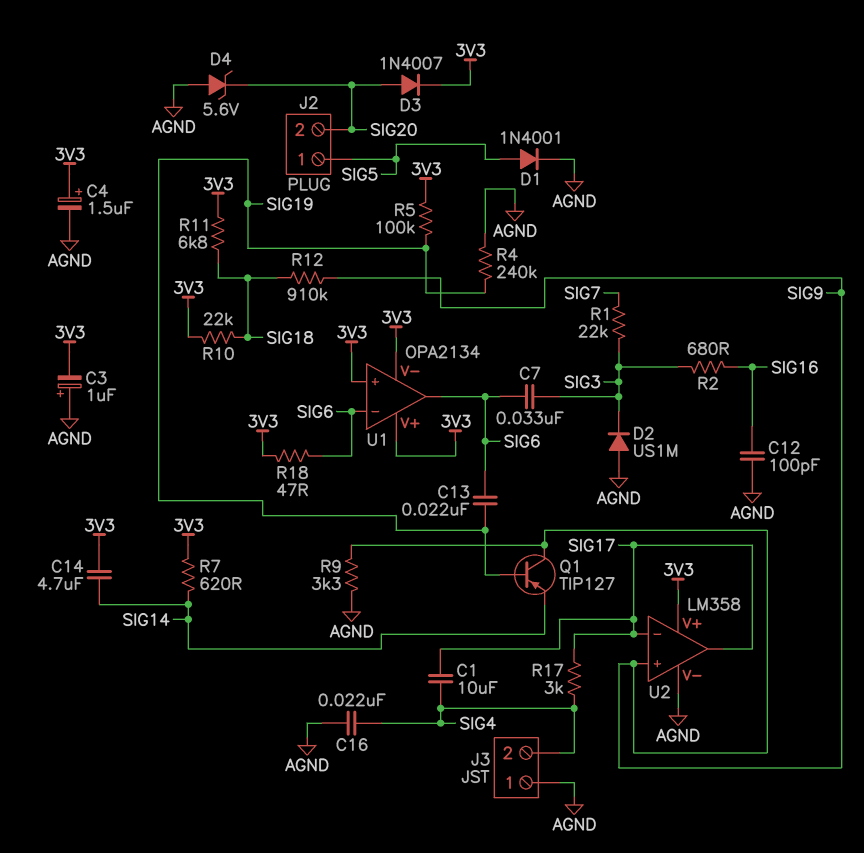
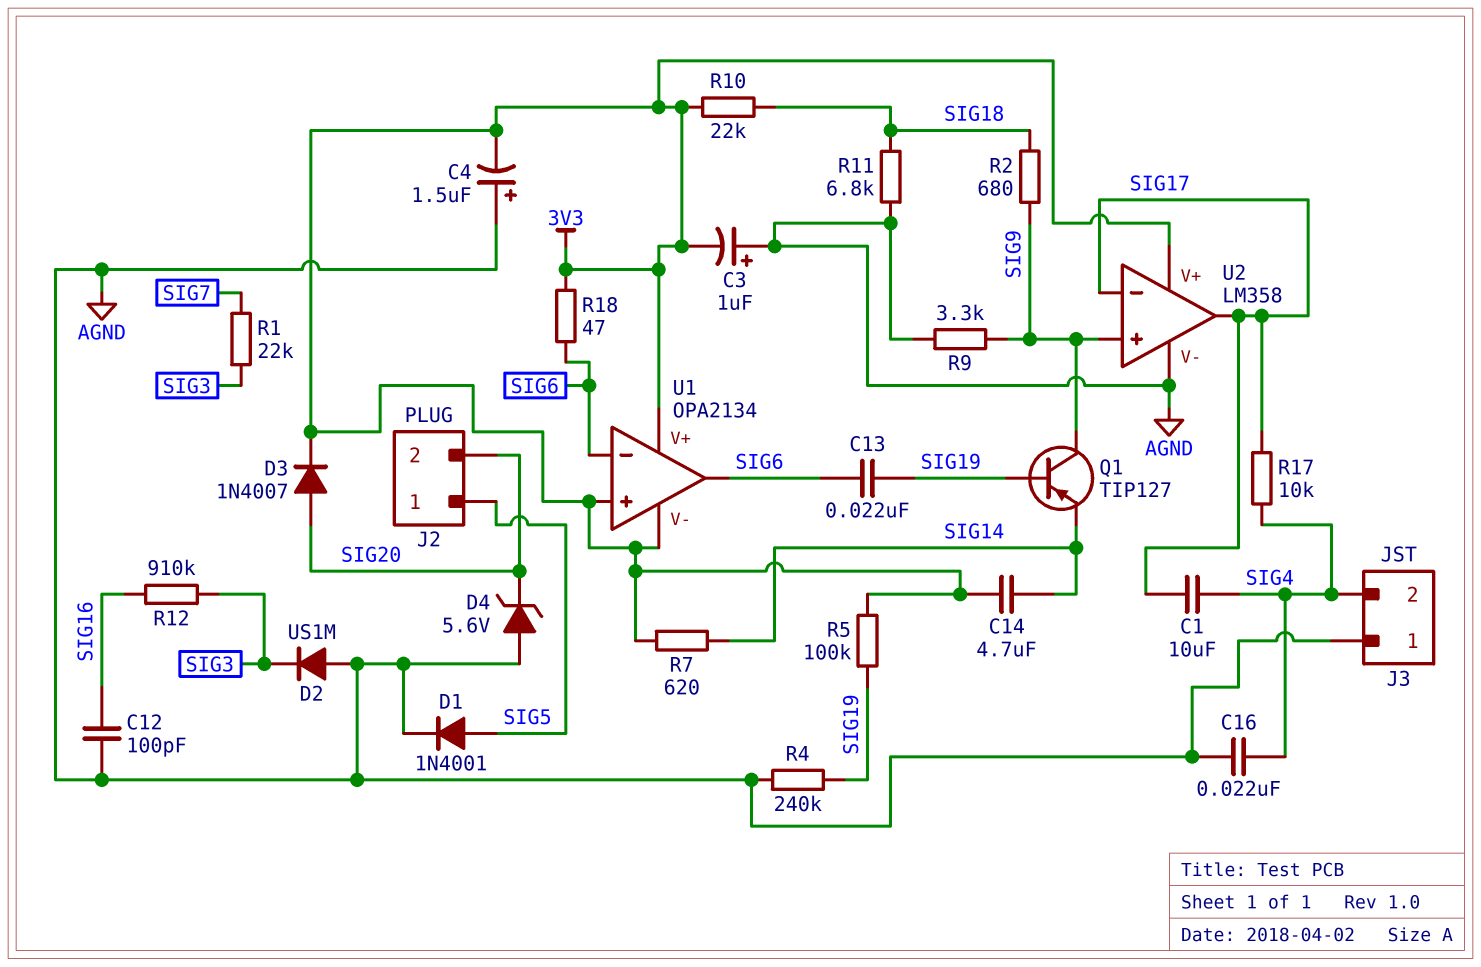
C4: 1.5uF (plus 3V3, minus AGND) -> 1.5uF (plus AGND, minus 3V3)
C7: 33nF (SIG3, SIG6) -> none
R2: 680 (SIG3, SIG16) -> 680 (SIG9, SIG18)
R11: 6.8k (3V3, SIG18) -> 6.8k (AGND, SIG18)
R12: 910k (SIG9, SIG18) -> 910k (SIG3, SIG16)
R17: 3k (SIG4, SIG17) -> 10k (SIG4, SIG17)

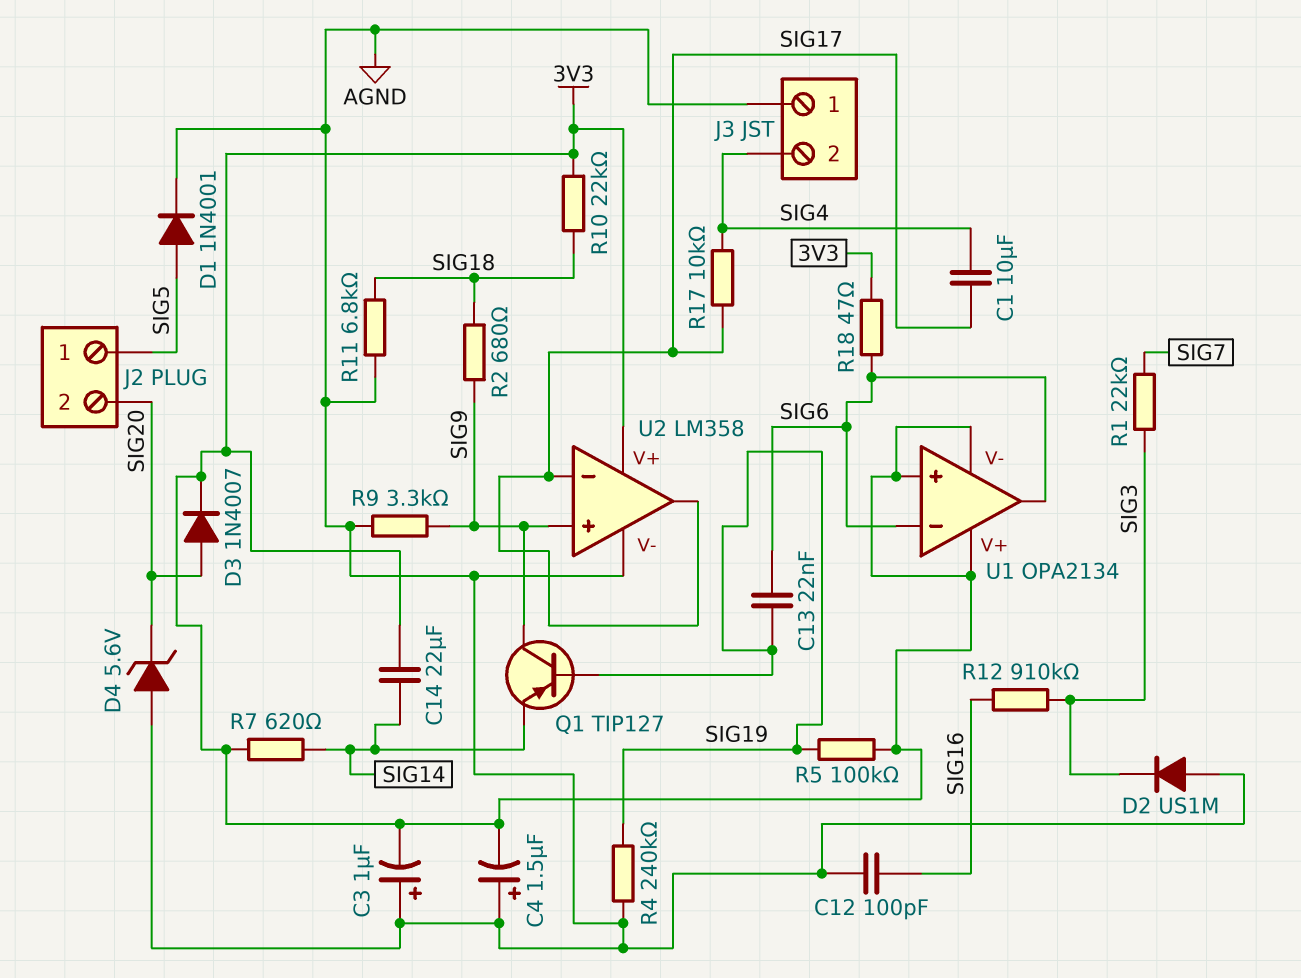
C14: 4.7uF (3V3, SIG14) -> 22uF (3V3, SIG14)
C16: 22nF (AGND, SIG4) -> none

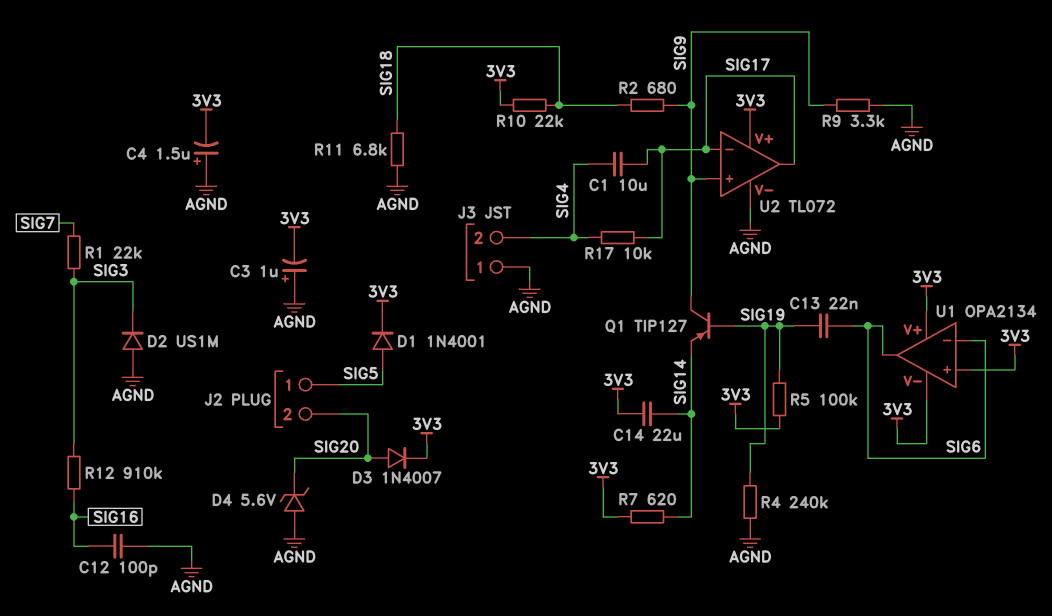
D1: diode 1N4001 (A SIG5, K AGND) -> diode 1N4001 (A SIG5, K 3V3)
R18: 47 (3V3, SIG6) -> none
U2: LM358 -> TL072

